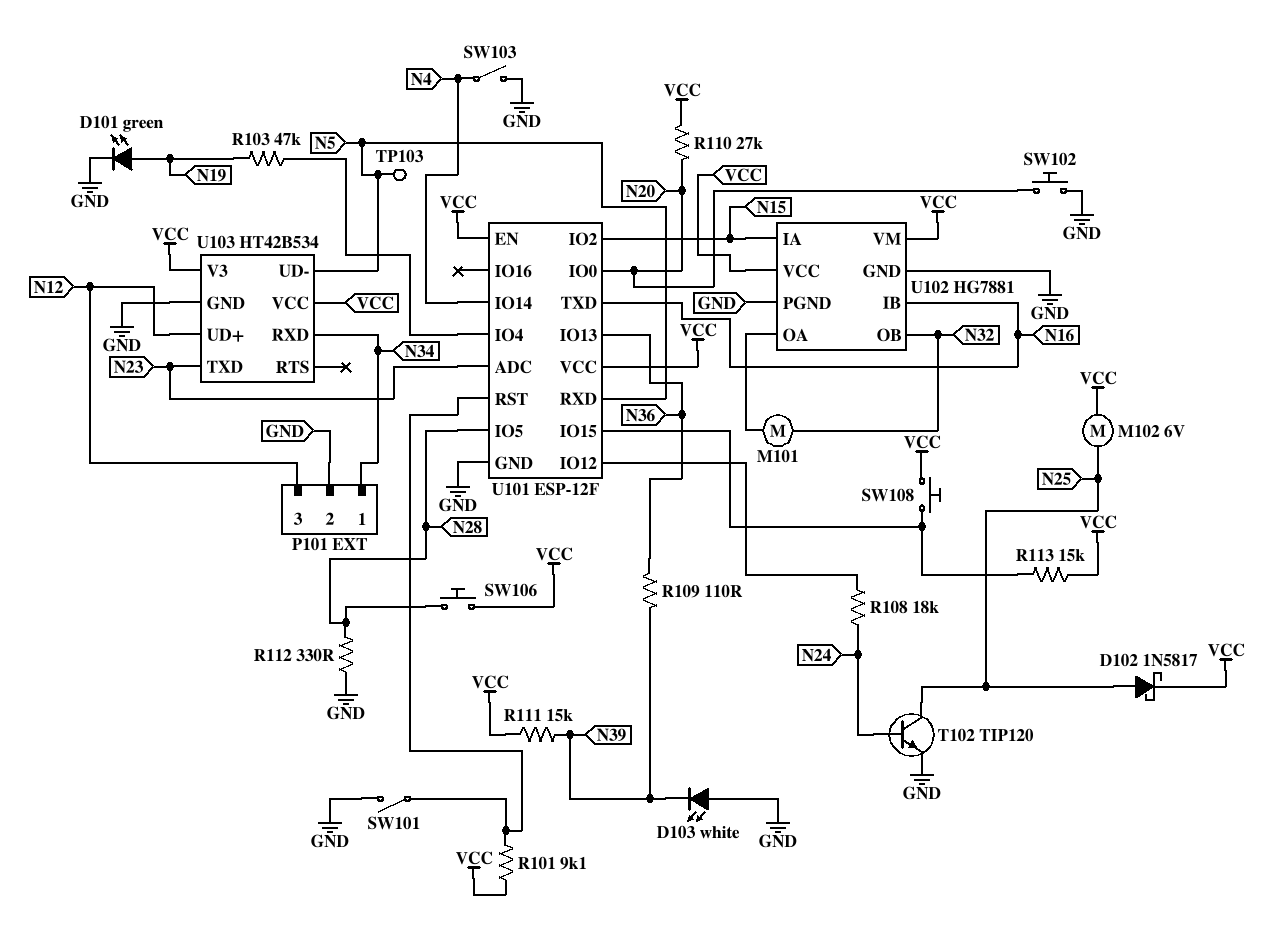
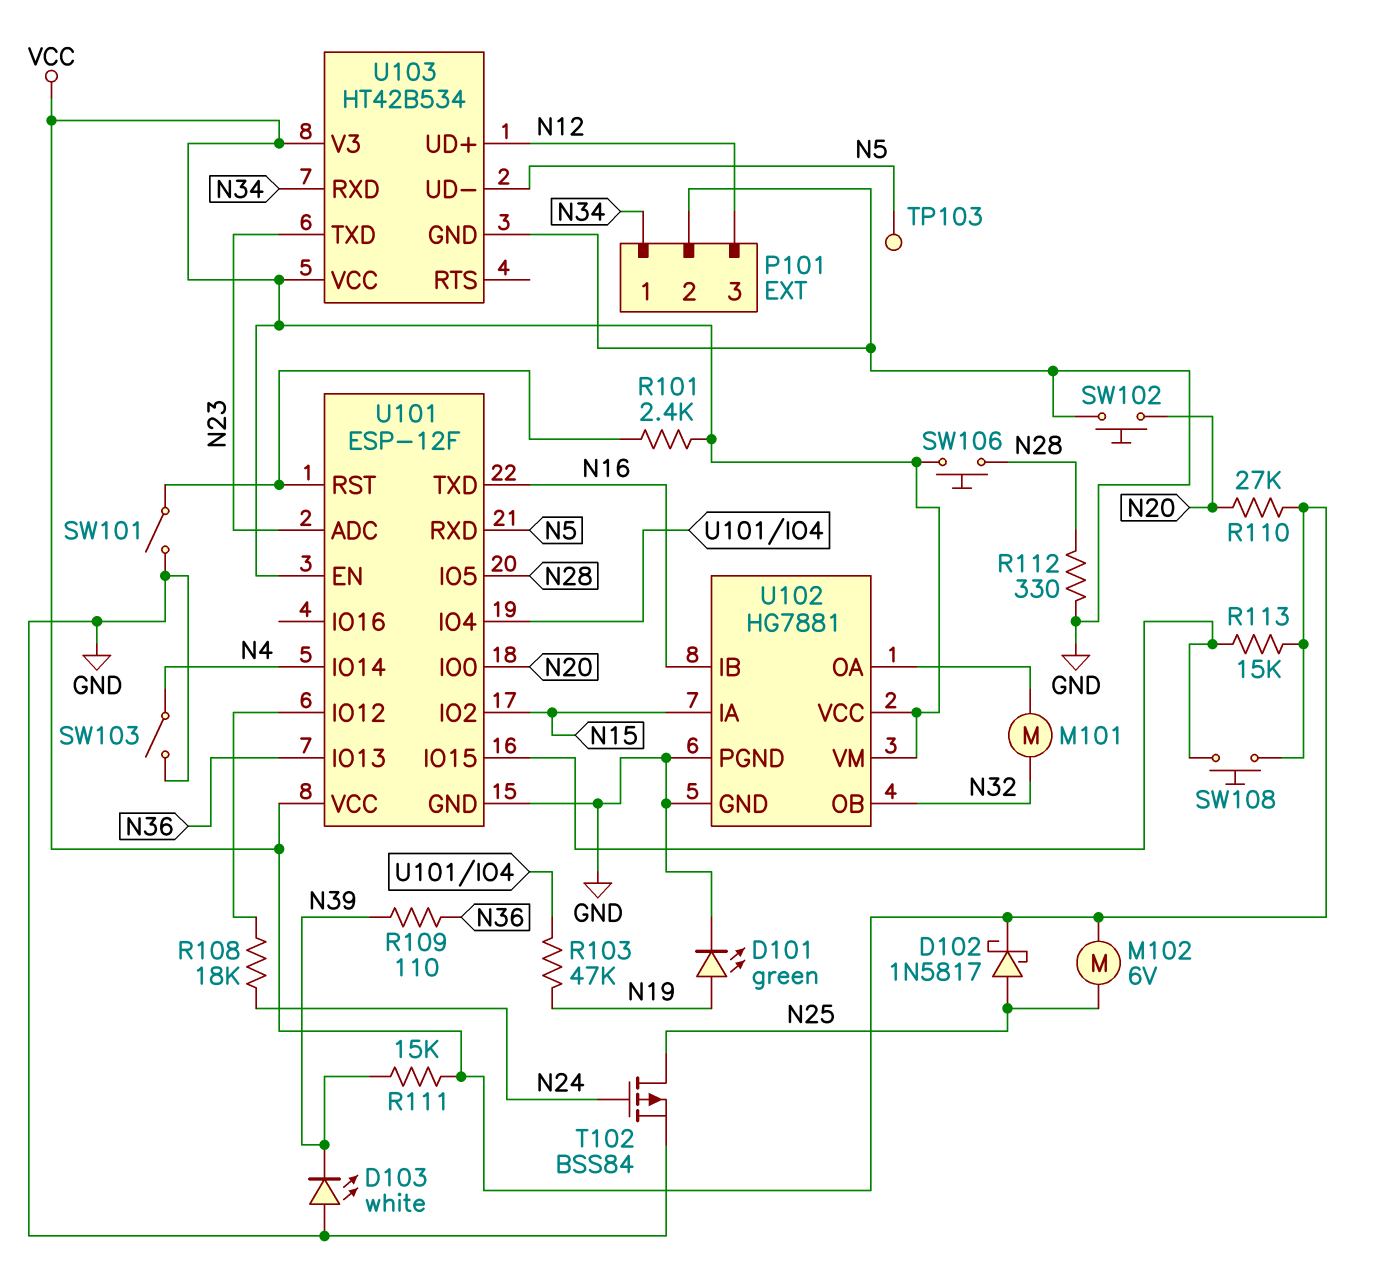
R101: 9.1k (U101/RST, VCC) -> 2.4k (U101/RST, VCC)
T102: NPN TIP120 (B N24, C N25, E GND) -> PMOS BSS84 (G N24, D N25, S GND)

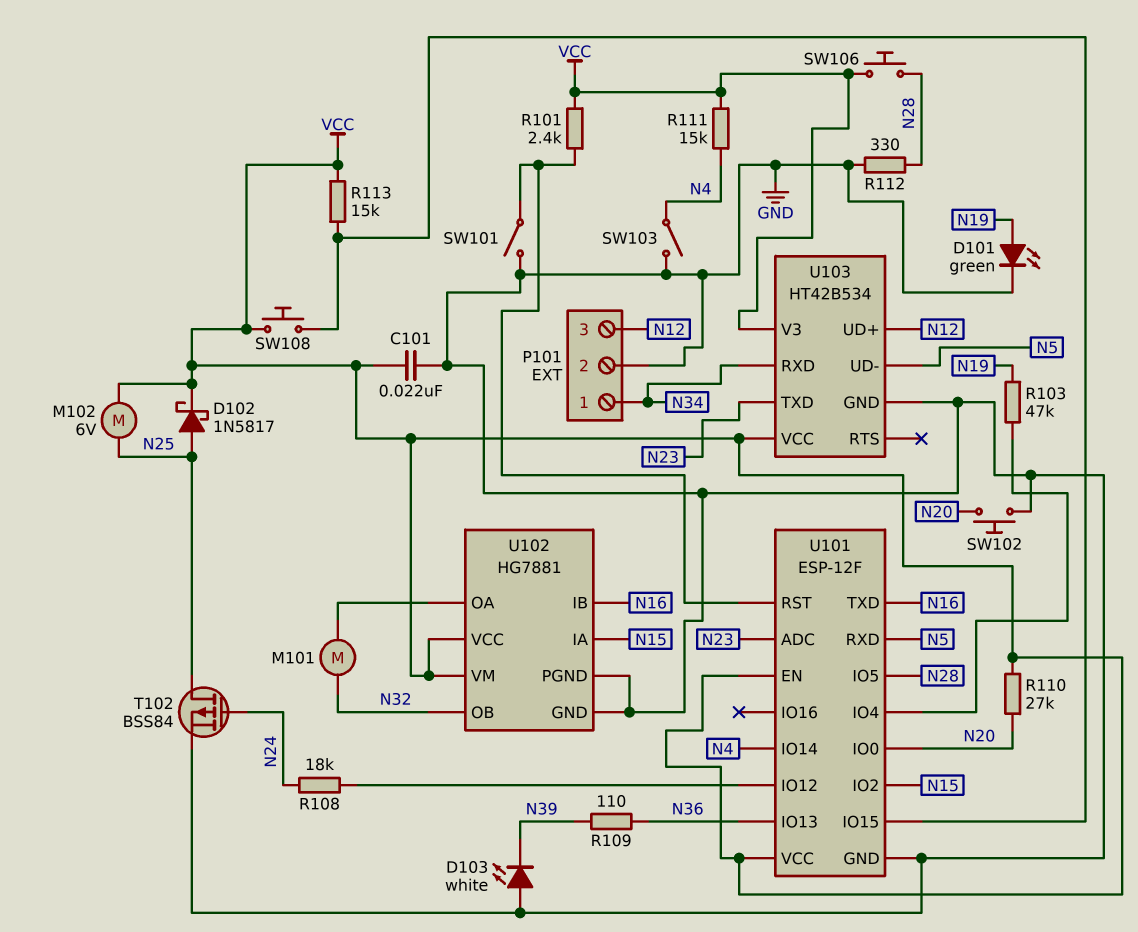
C101: none -> 22nF (GND, VCC)
R111: 15k (N39, VCC) -> 15k (N4, VCC)
TP103: test point (N5) -> none

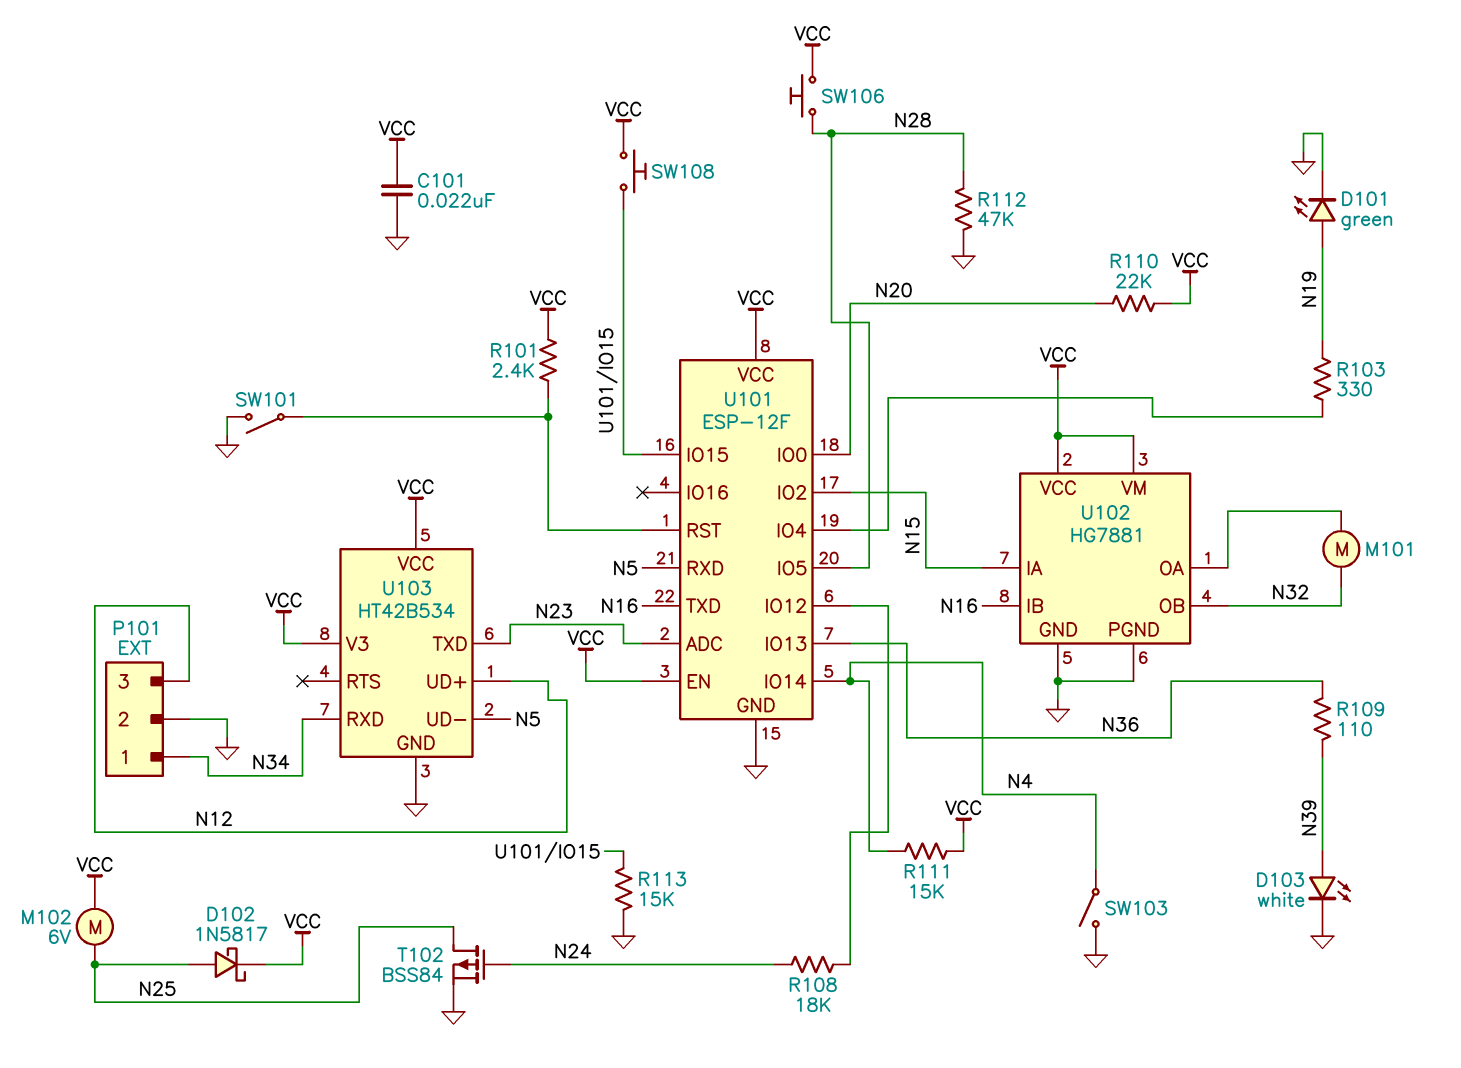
D103: LED white (A GND, K N39) -> LED white (A N39, K GND)
R103: 47k (N19, U101/IO4) -> 330 (N19, U101/IO4)
R110: 27k (N20, VCC) -> 22k (N20, VCC)
R112: 330 (GND, N28) -> 47k (GND, N28)
R113: 15k (U101/IO15, VCC) -> 15k (GND, U101/IO15)
SW102: button (GND, N20) -> none

